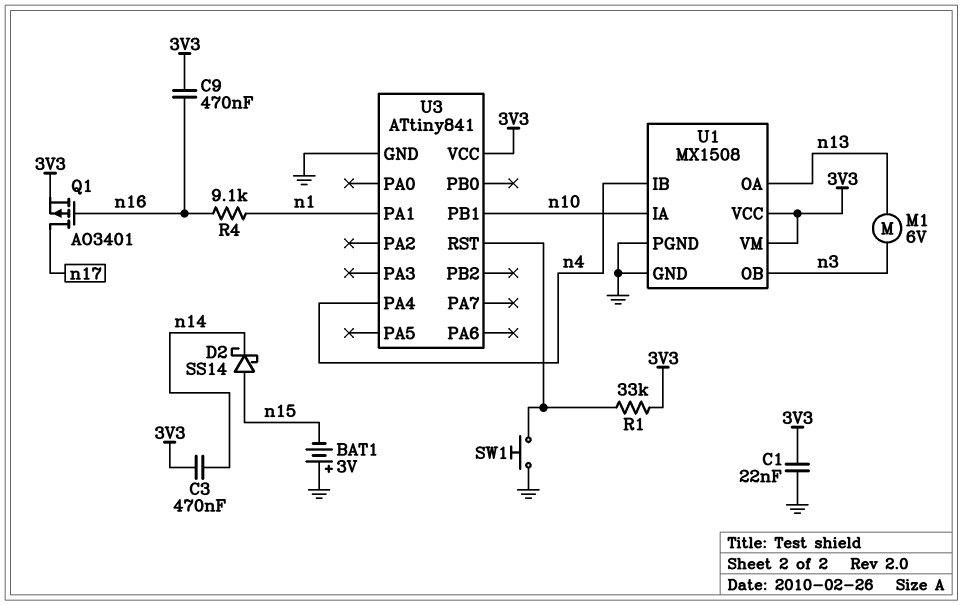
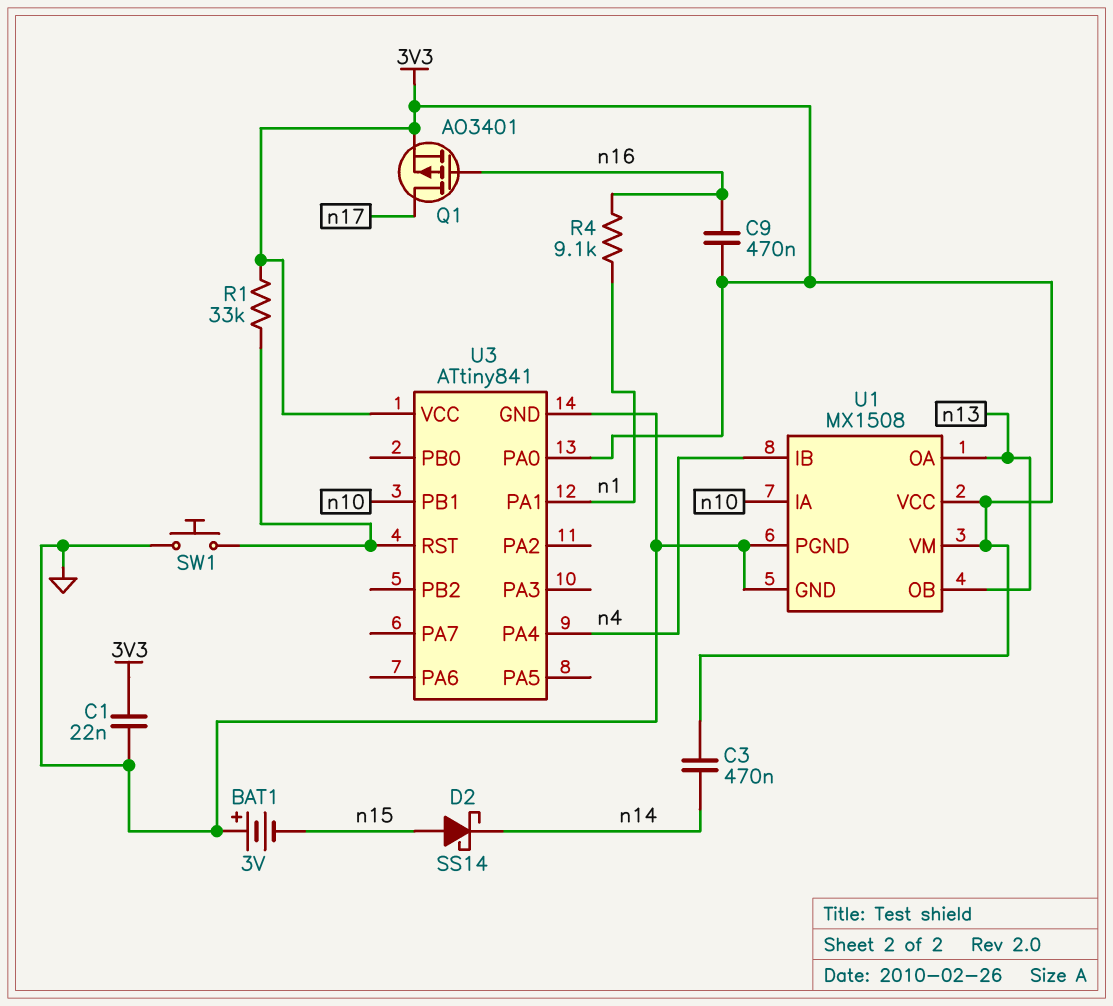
M1: motor 6V (n3, n13) -> none
U1 pin OB: n3 -> n13
U3 pin PA0: none -> 3V3

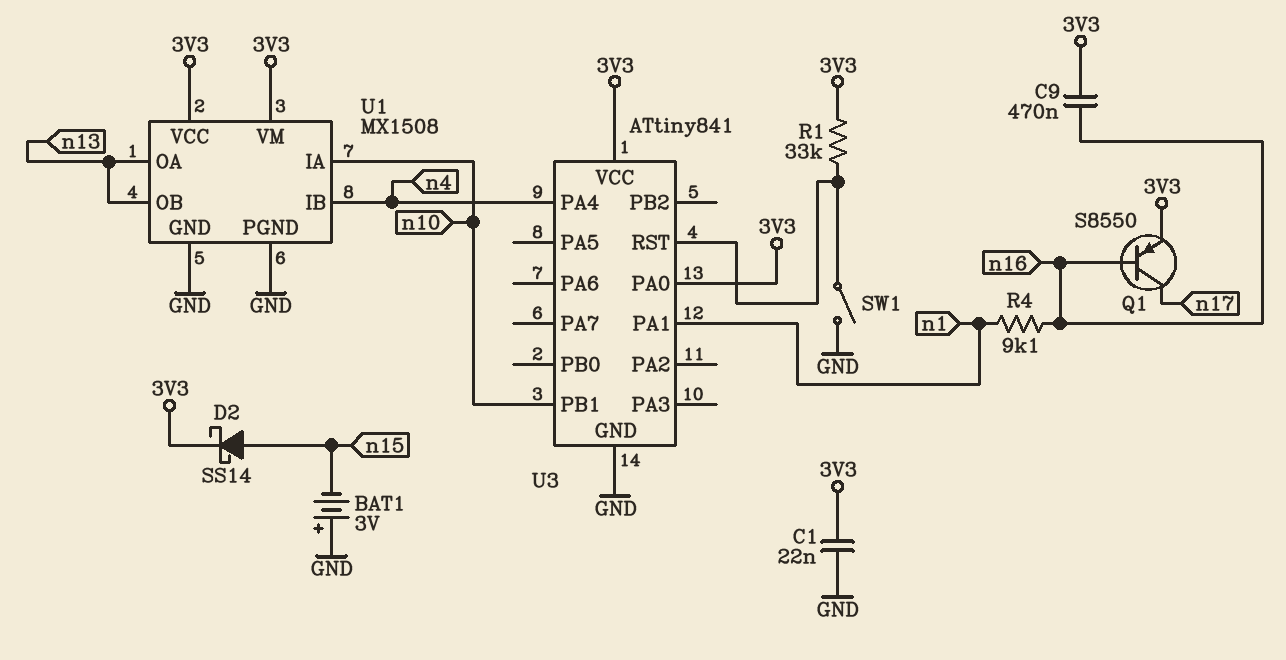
C3: 470nF (3V3, n14) -> none
D2: schottky SS14 (A n15, K n14) -> schottky SS14 (A n15, K 3V3)
Q1: PMOS AO3401 (G n16, D n17, S 3V3) -> PNP S8550 (B n16, C n17, E 3V3)
SW1: button (GND, U3/RST) -> switch (GND, U3/RST)

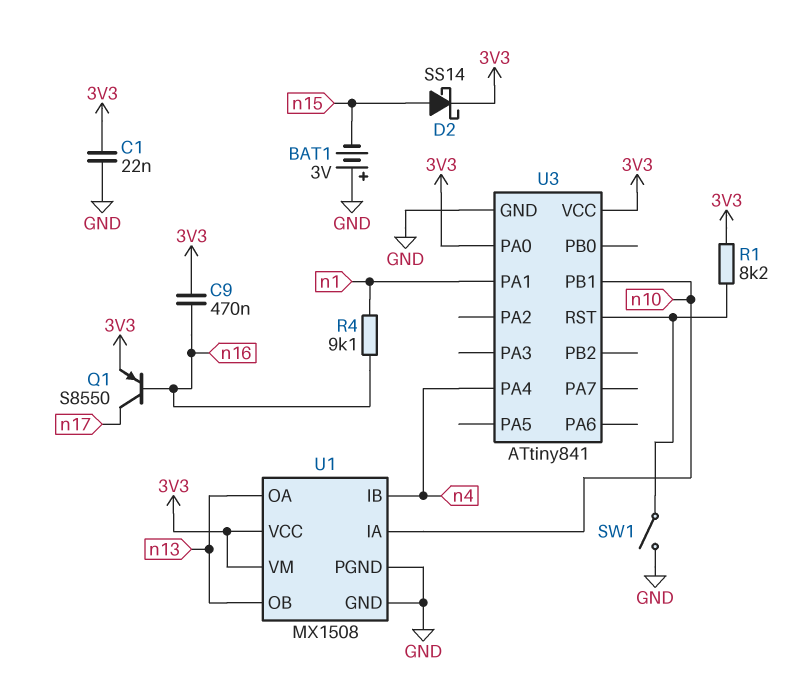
R1: 33k (3V3, U3/RST) -> 8.2k (3V3, U3/RST)

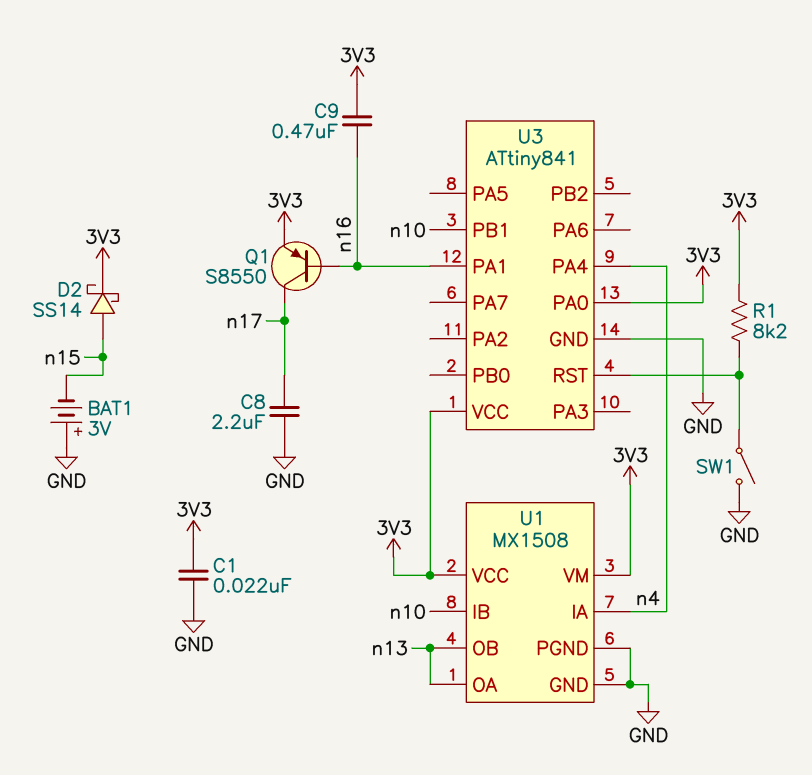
C8: none -> 2.2uF (GND, n17)
R4: 9.1k (n1, n16) -> none
U1 pin IA: n10 -> n4
U1 pin IB: n4 -> n10
U3 pin PA1: n1 -> n16

